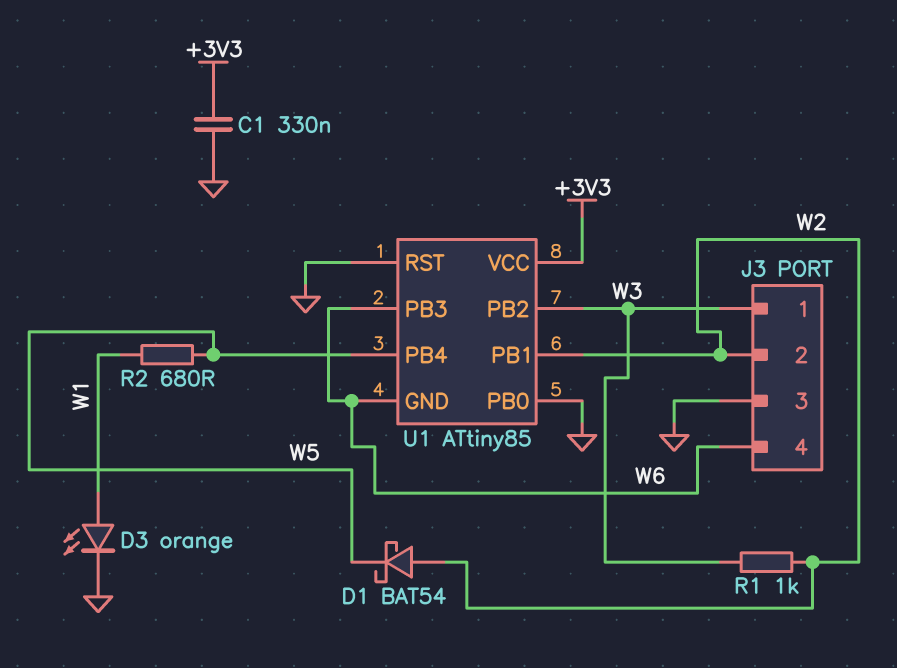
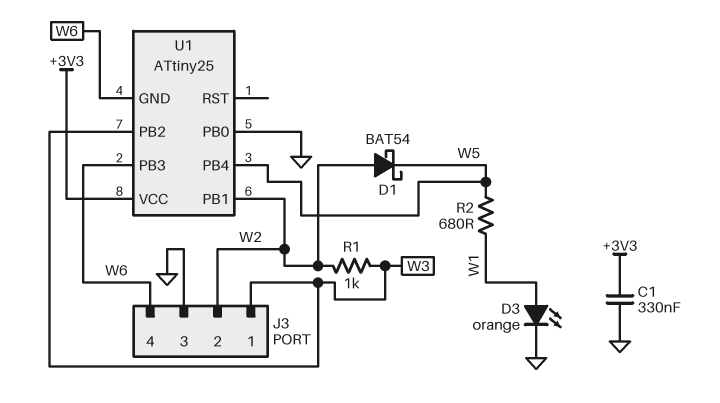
U1: ATtiny85 -> ATtiny25
U1 pin RST: GND -> none

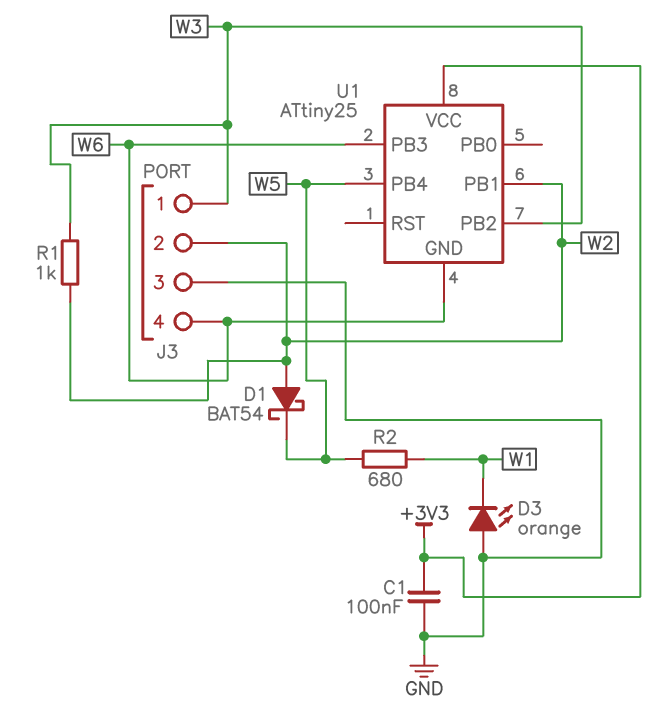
C1: 330nF (+3V3, GND) -> 100nF (+3V3, GND)
D3: LED orange (A W1, K GND) -> LED orange (A GND, K W1)
U1 pin PB0: GND -> none

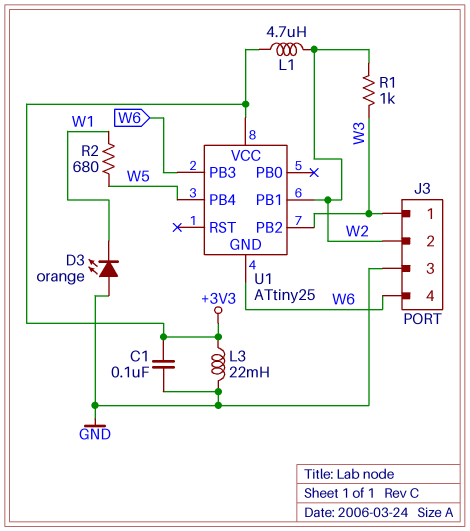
D1: schottky BAT54 (A W2, K W5) -> none
L1: none -> 4.7uH (+3V3, W2)
L3: none -> 22mH (+3V3, GND)

